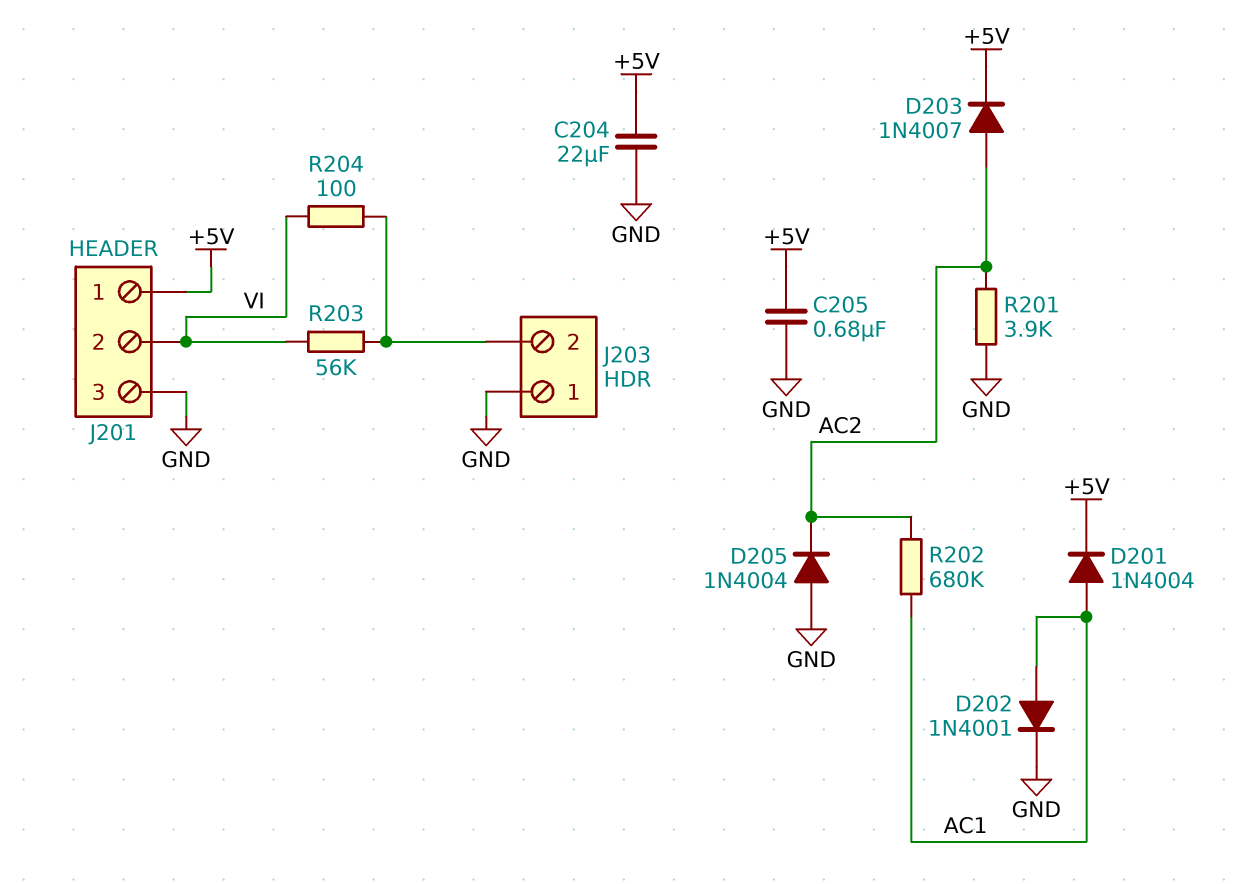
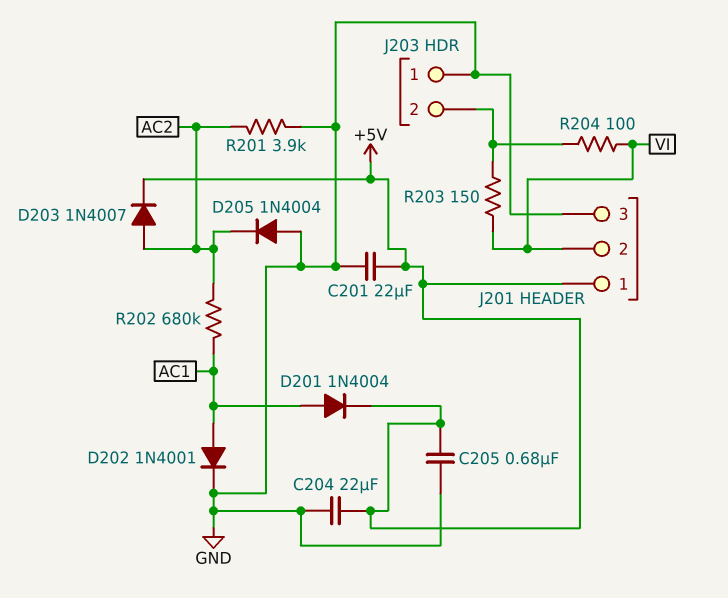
C201: none -> 22uF (+5V, GND)
R203: 56k (J203/2, VI) -> 150 (J203/2, VI)

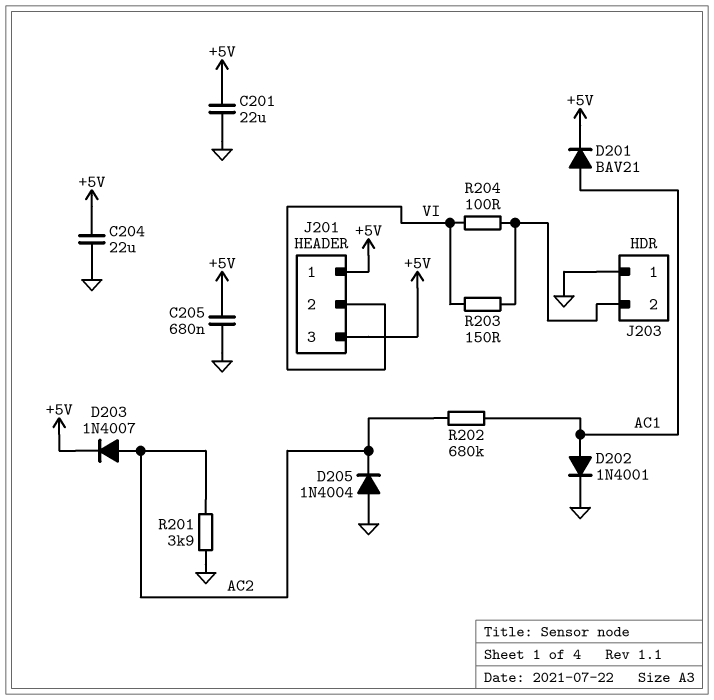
D201: diode 1N4004 (A AC1, K +5V) -> diode BAV21 (A AC1, K +5V)
J201 pin 3: GND -> +5V

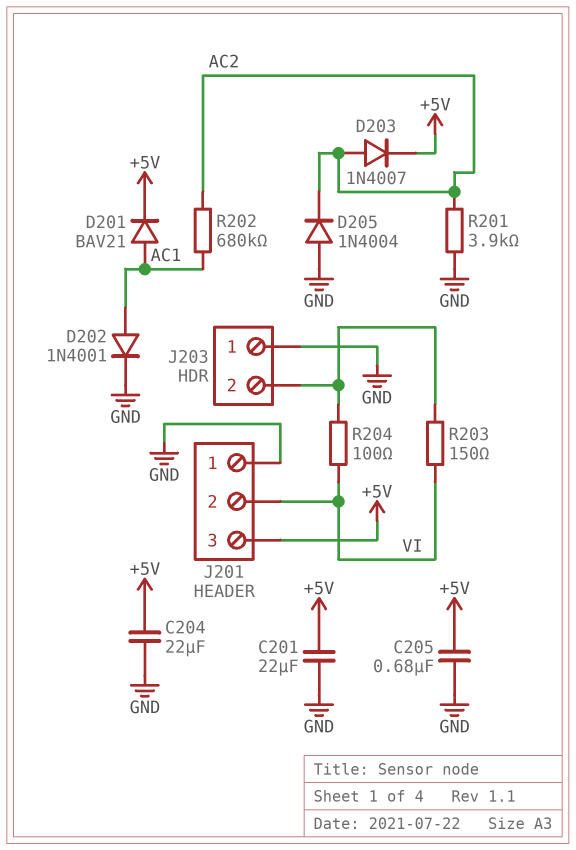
J201 pin 1: +5V -> GND

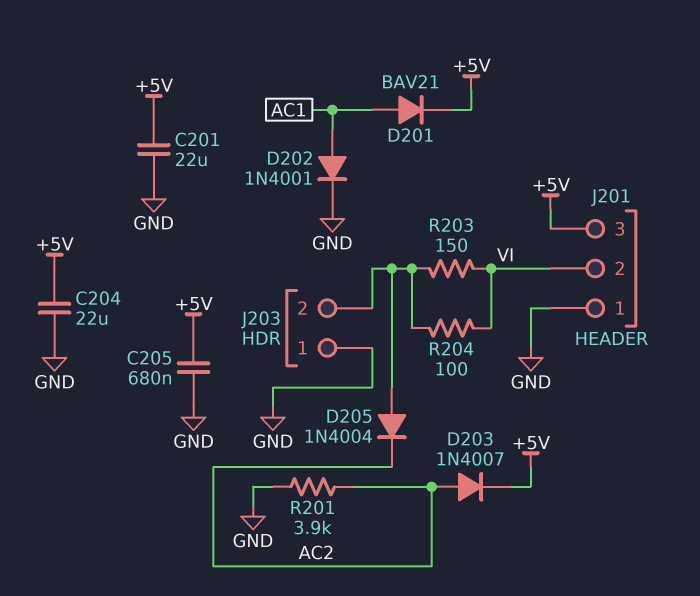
D205: diode 1N4004 (A GND, K AC2) -> diode 1N4004 (A J203/2, K AC2)
R202: 680k (AC1, AC2) -> none

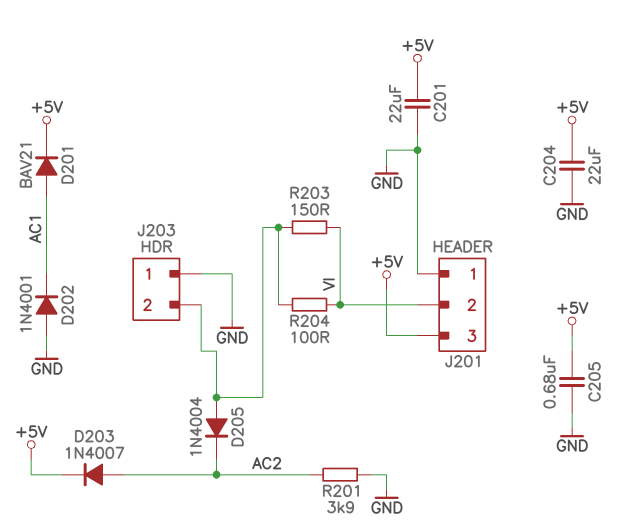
D202: diode 1N4001 (A AC1, K GND) -> diode 1N4001 (A GND, K AC1)

